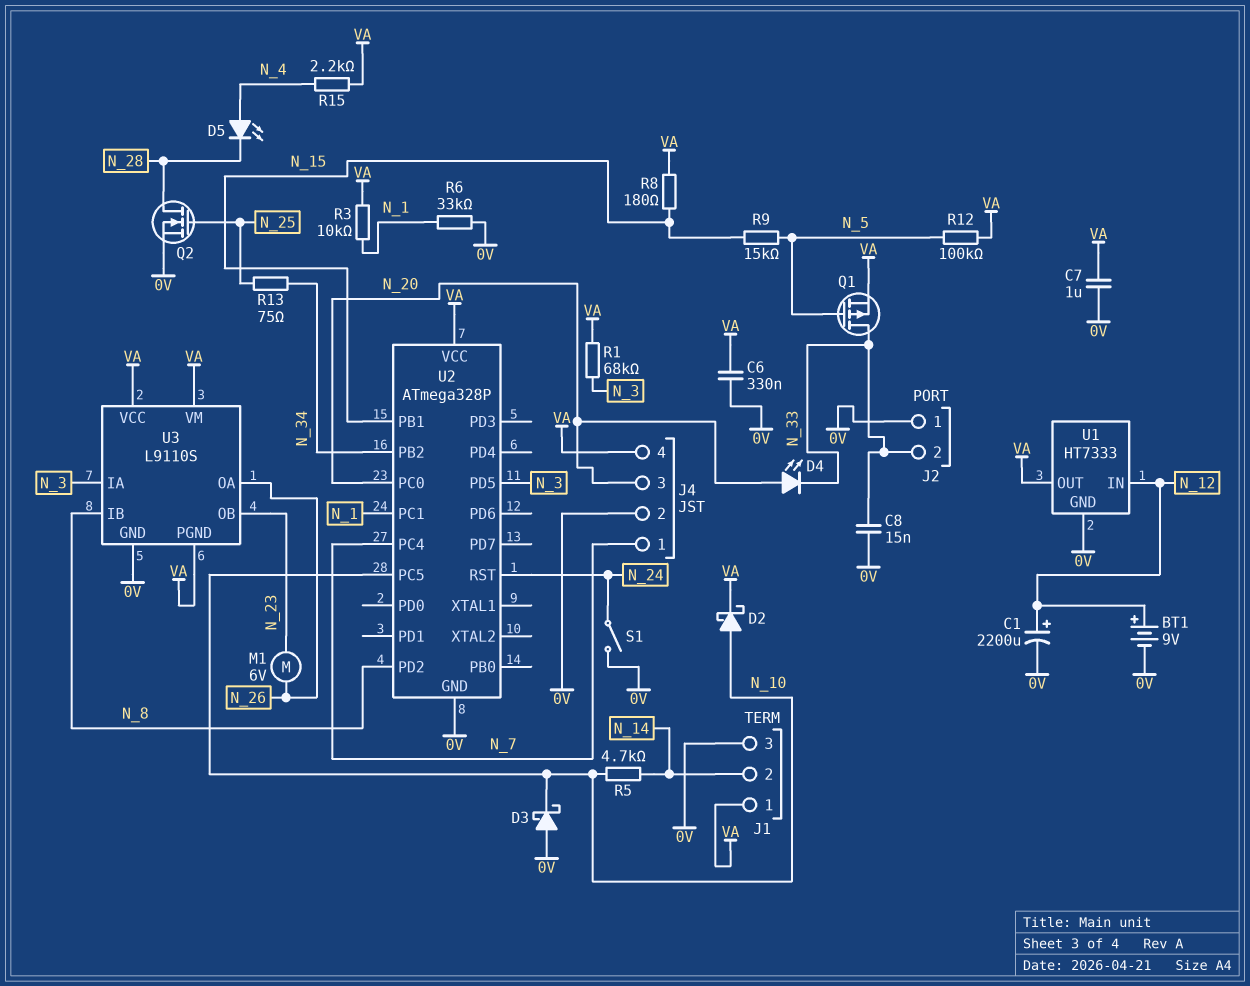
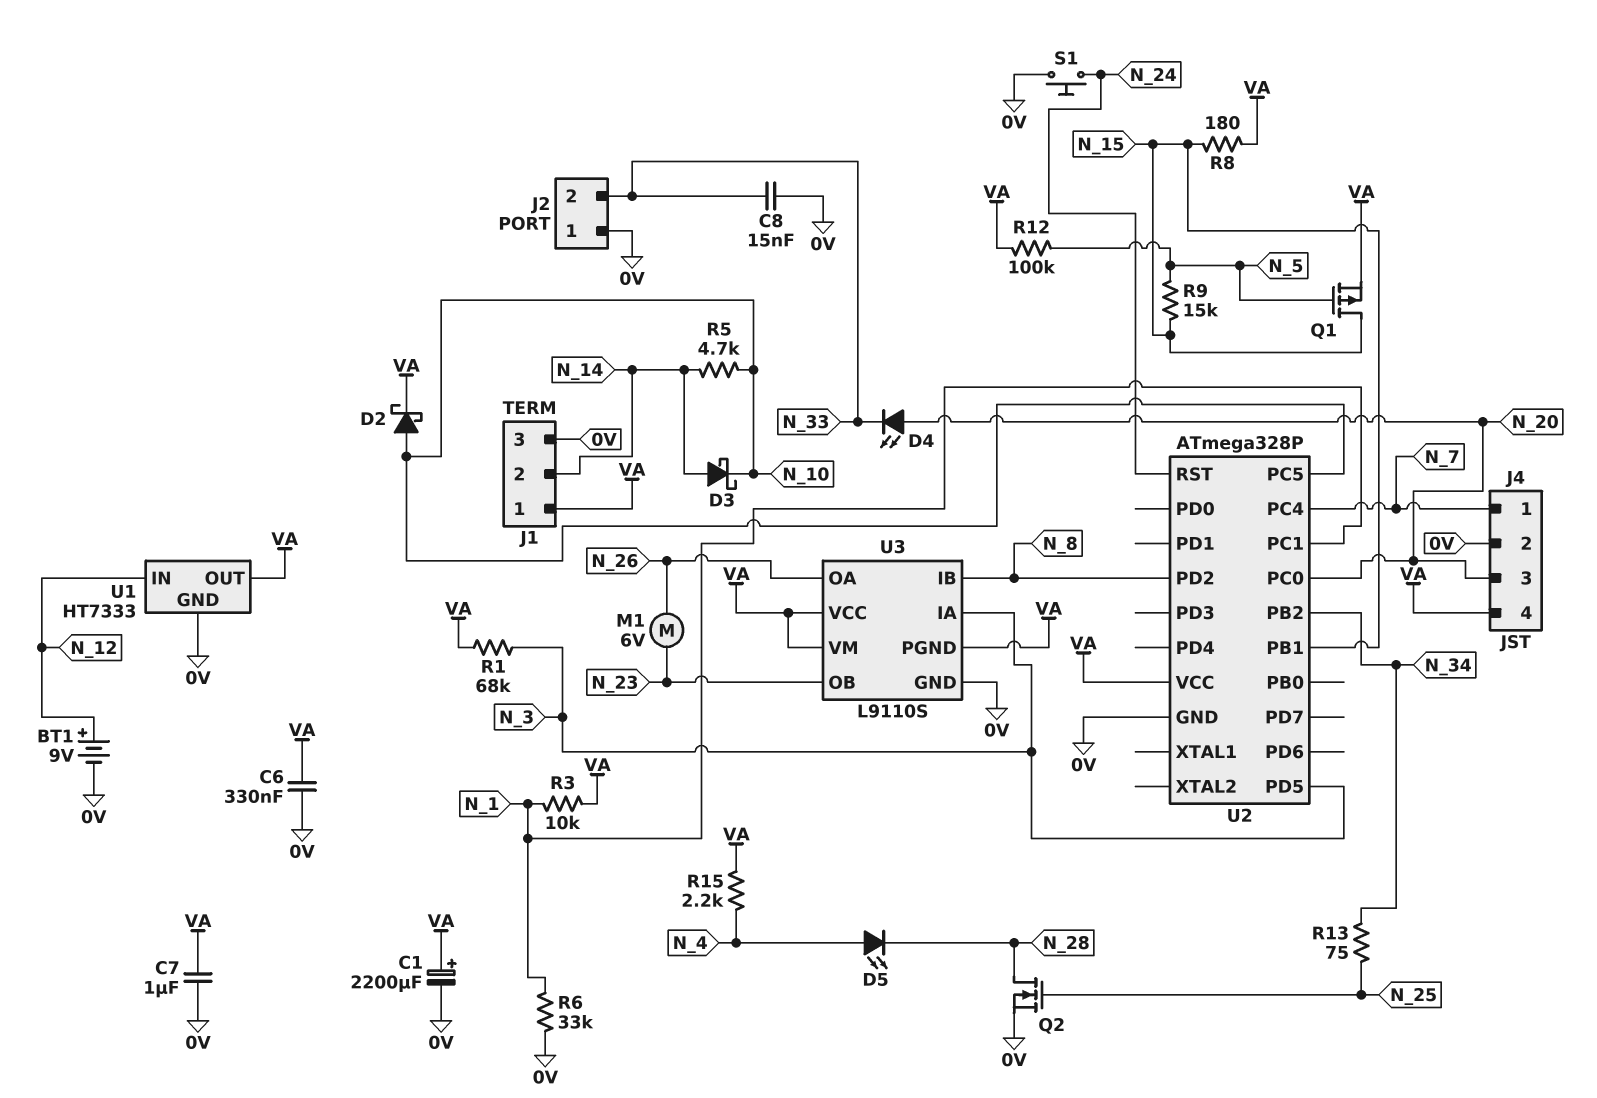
C1: 2200uF (plus N_12, minus 0V) -> 2200uF (plus VA, minus 0V)
D3: schottky (A 0V, K N_10) -> schottky (A N_14, K N_10)
Q1: PMOS (G N_5, D N_33, S VA) -> PMOS (G N_5, D N_15, S VA)
S1: switch (0V, N_24) -> button (0V, N_24)

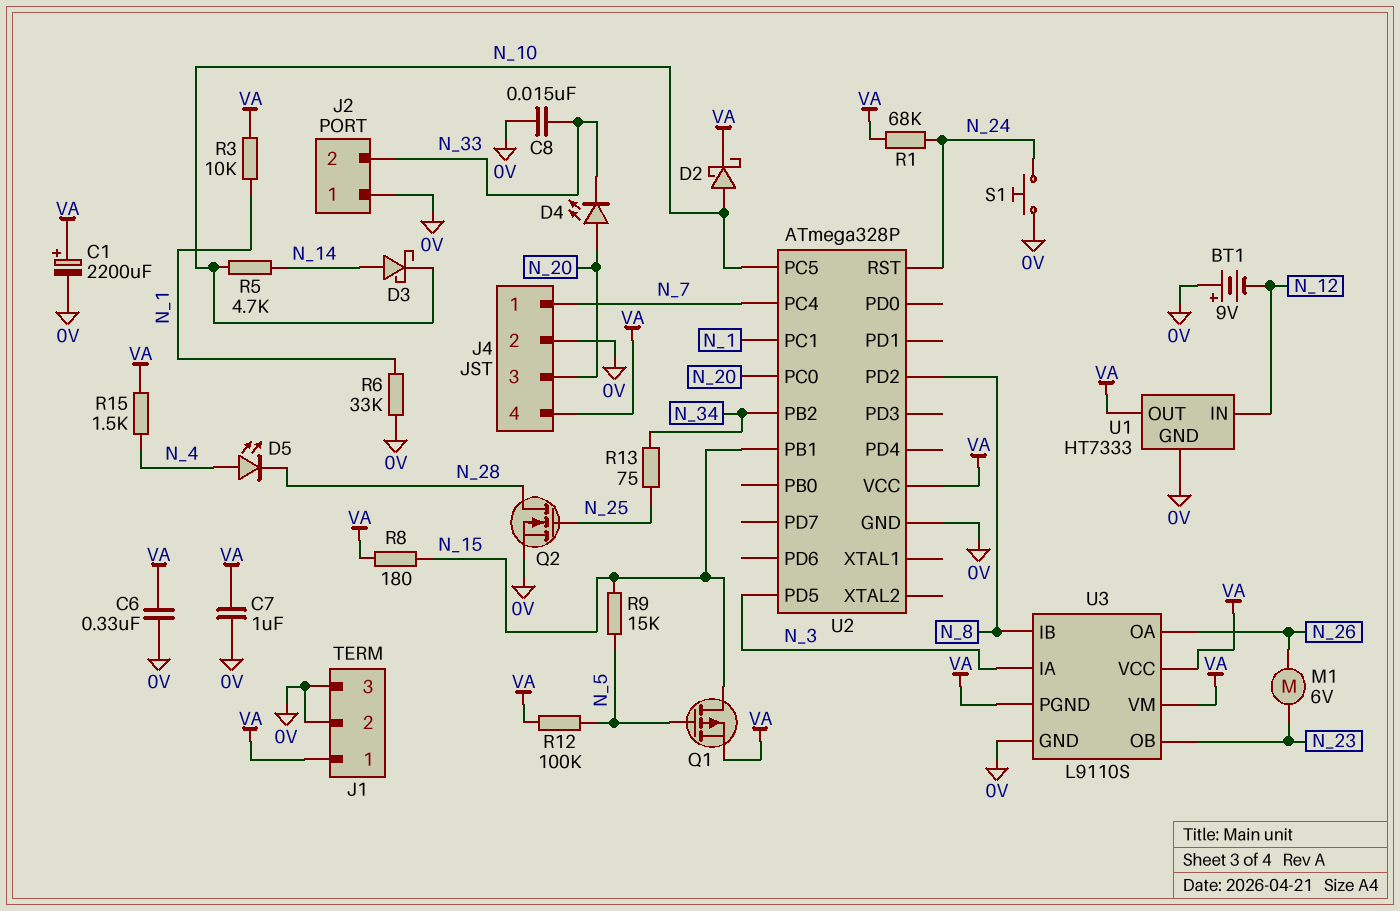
BT1: 9V (plus N_12, minus 0V) -> 9V (plus 0V, minus N_12)
J1 pin 2: N_14 -> 0V
R1: 68k (N_3, VA) -> 68k (N_24, VA)
R15: 2.2k (N_4, VA) -> 1.5k (N_4, VA)

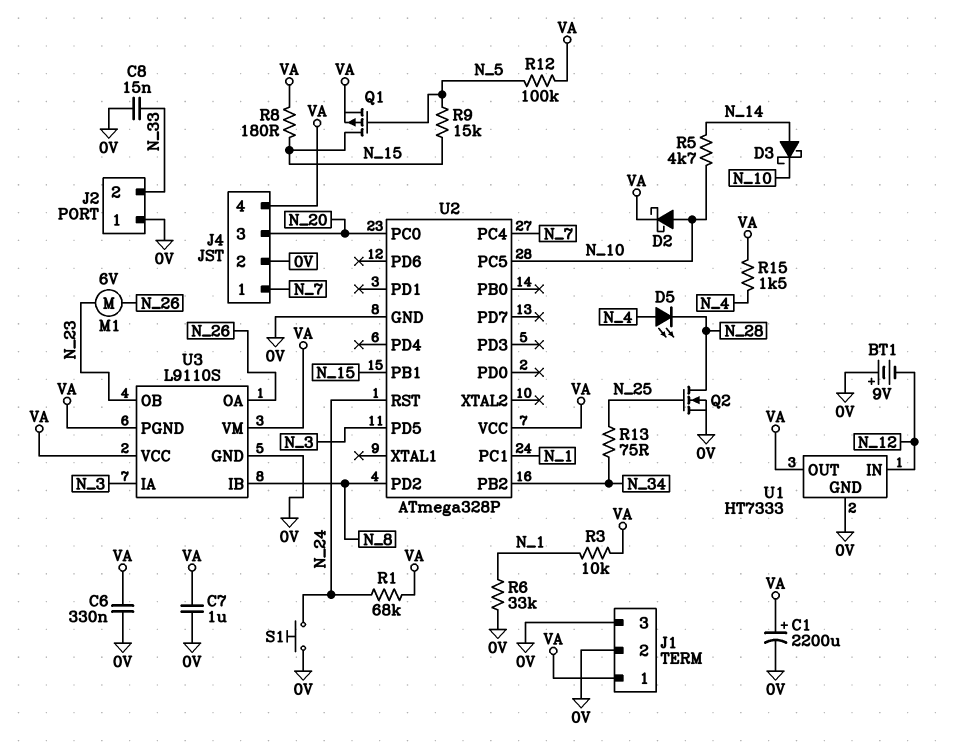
D4: LED (A N_20, K N_33) -> none

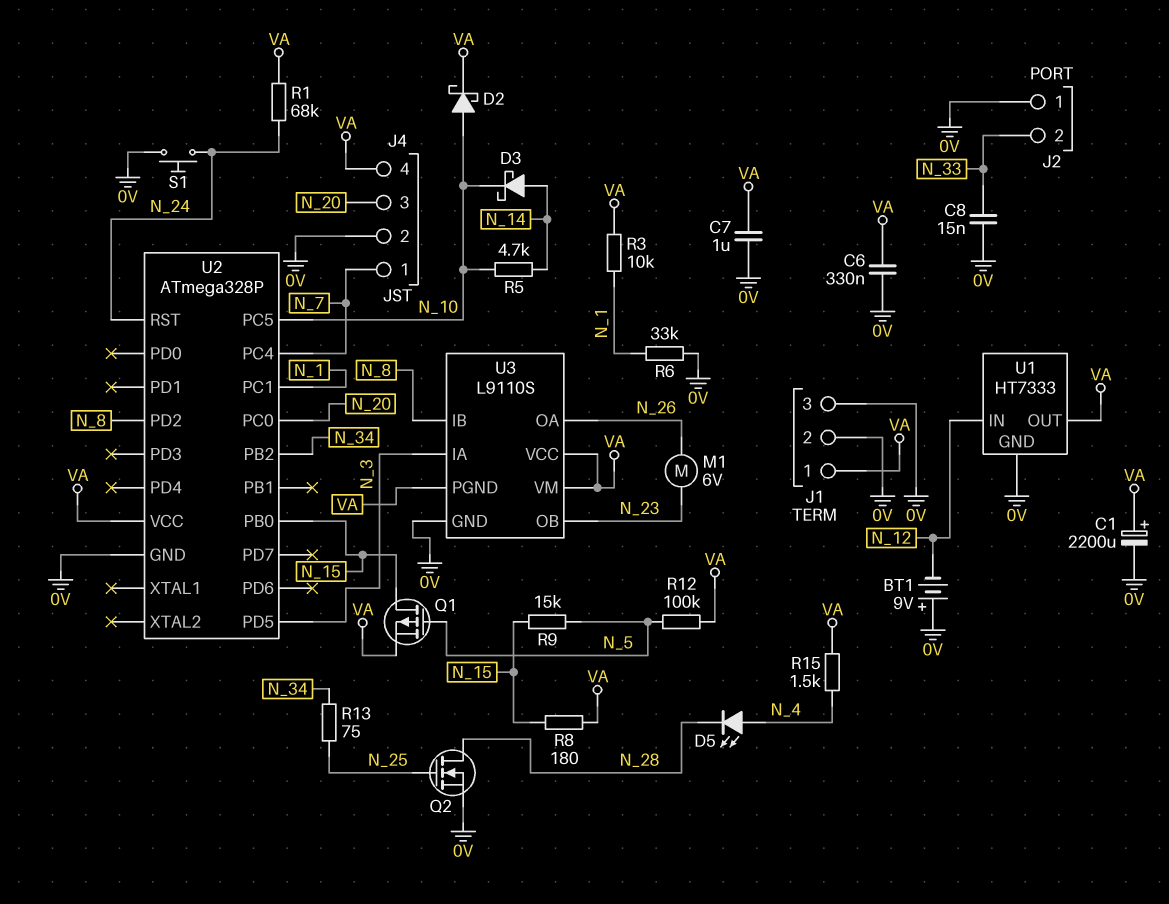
U2 pin PB0: none -> N_15
U2 pin PB1: N_15 -> none

